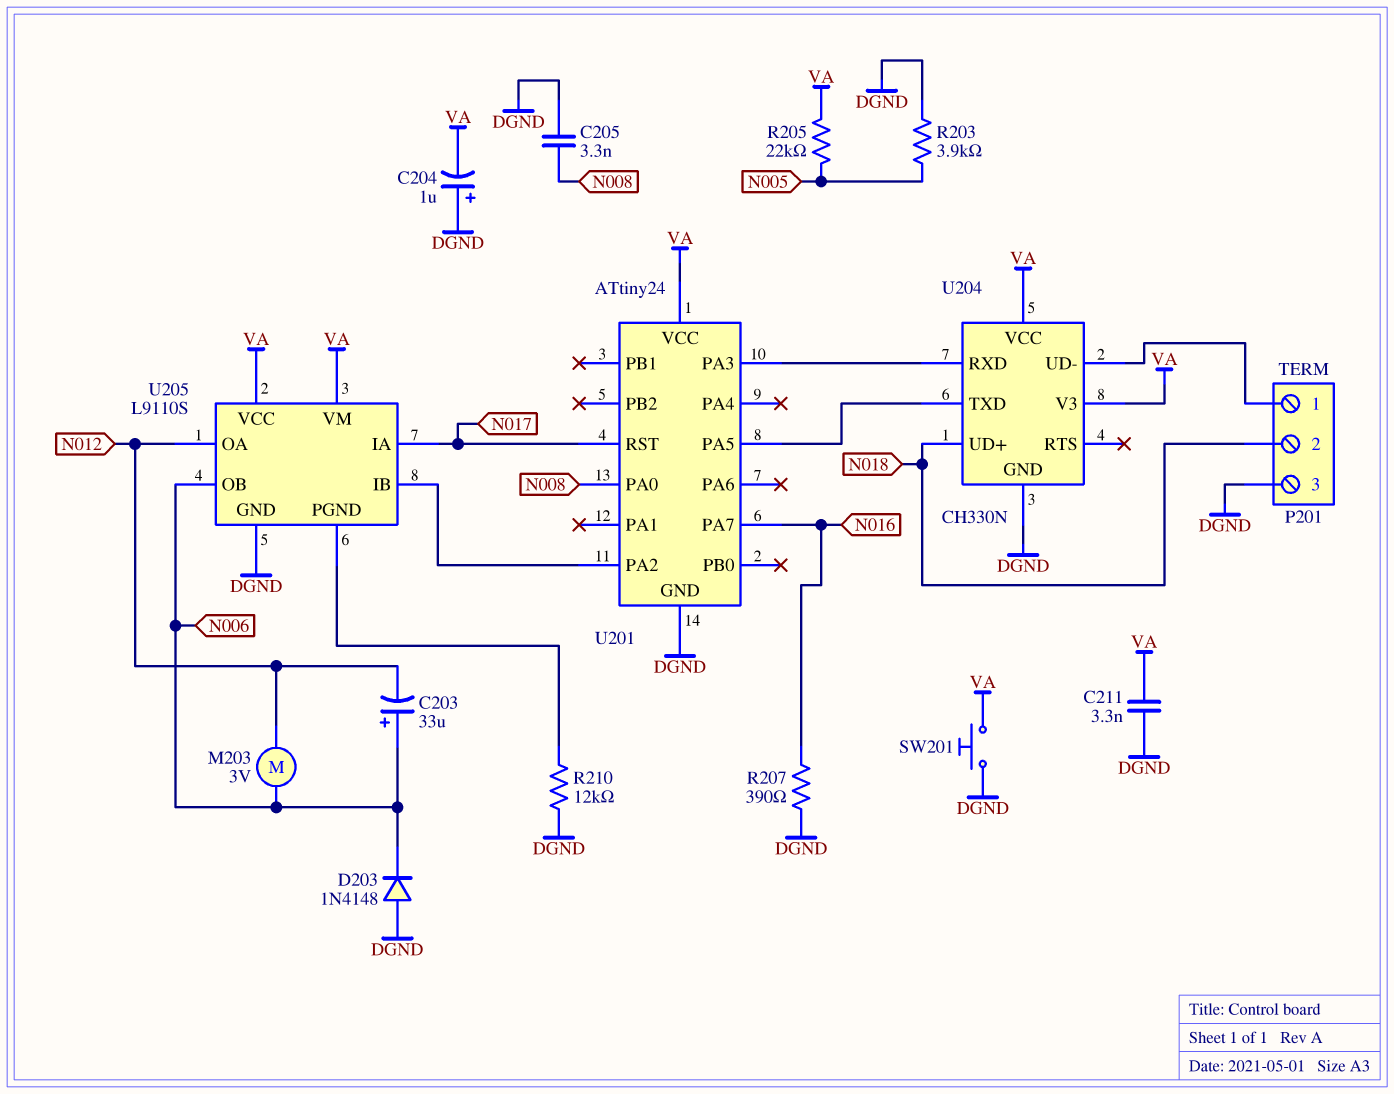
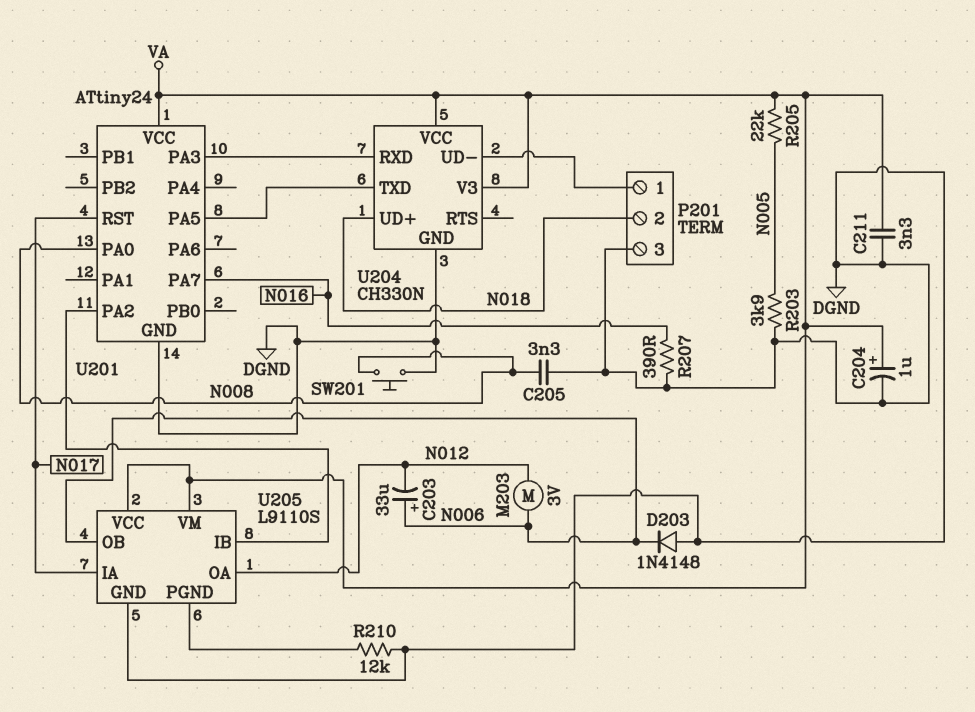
C204: 1uF (plus DGND, minus VA) -> 1uF (plus VA, minus DGND)
SW201: button (DGND, VA) -> button (DGND, N008)

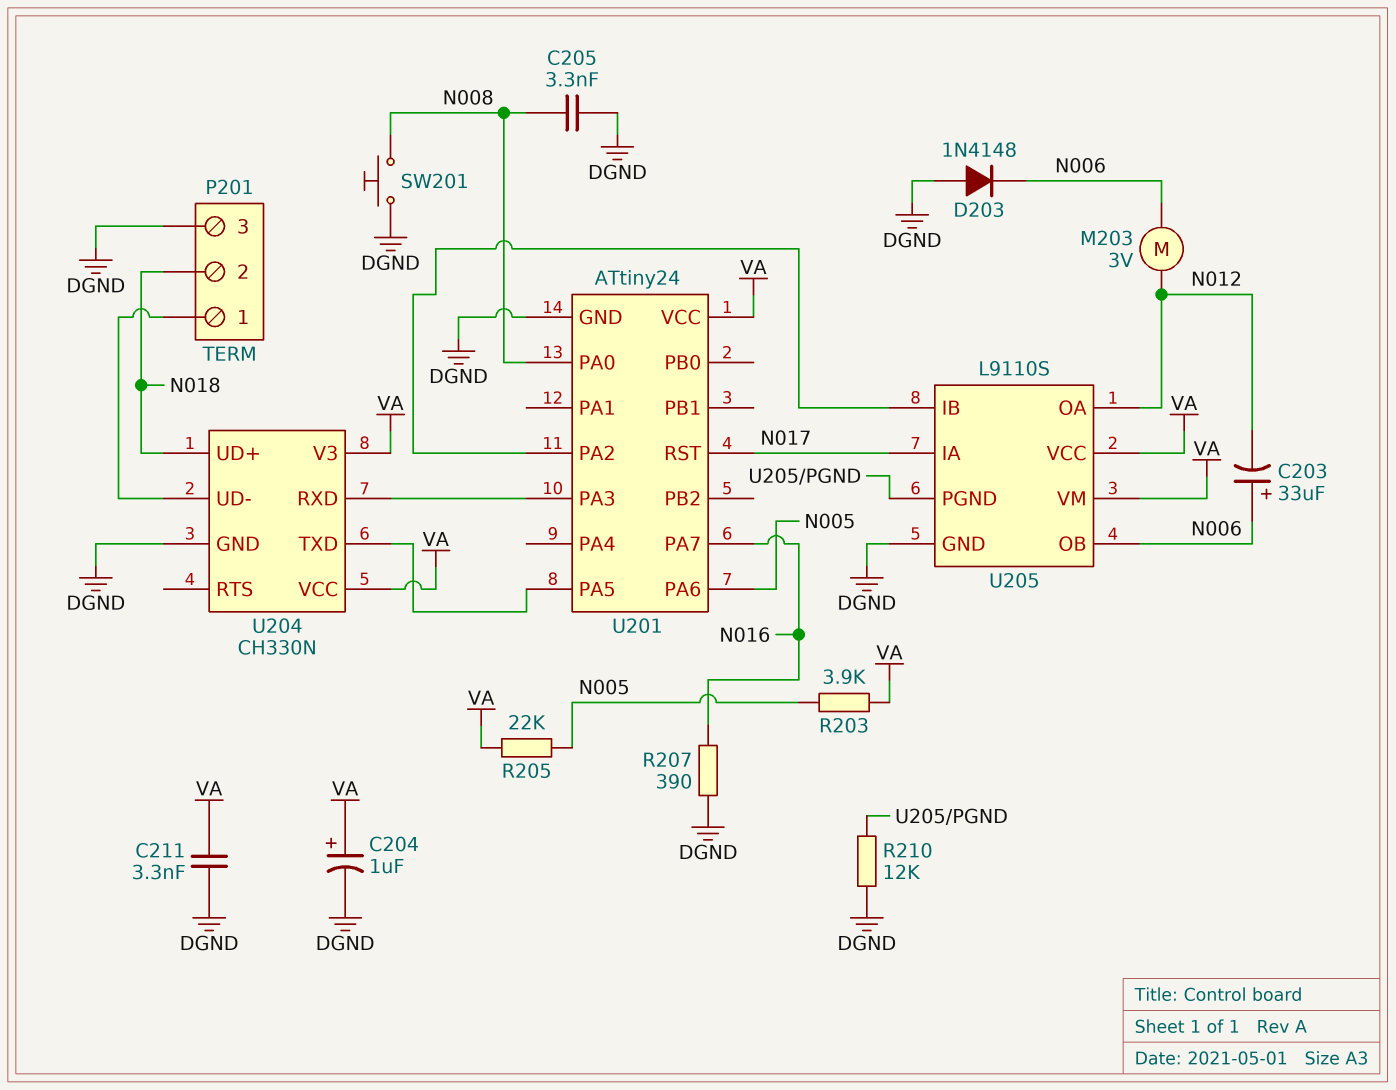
R203: 3.9k (DGND, N005) -> 3.9k (N005, VA)
U201 pin PA6: none -> N005

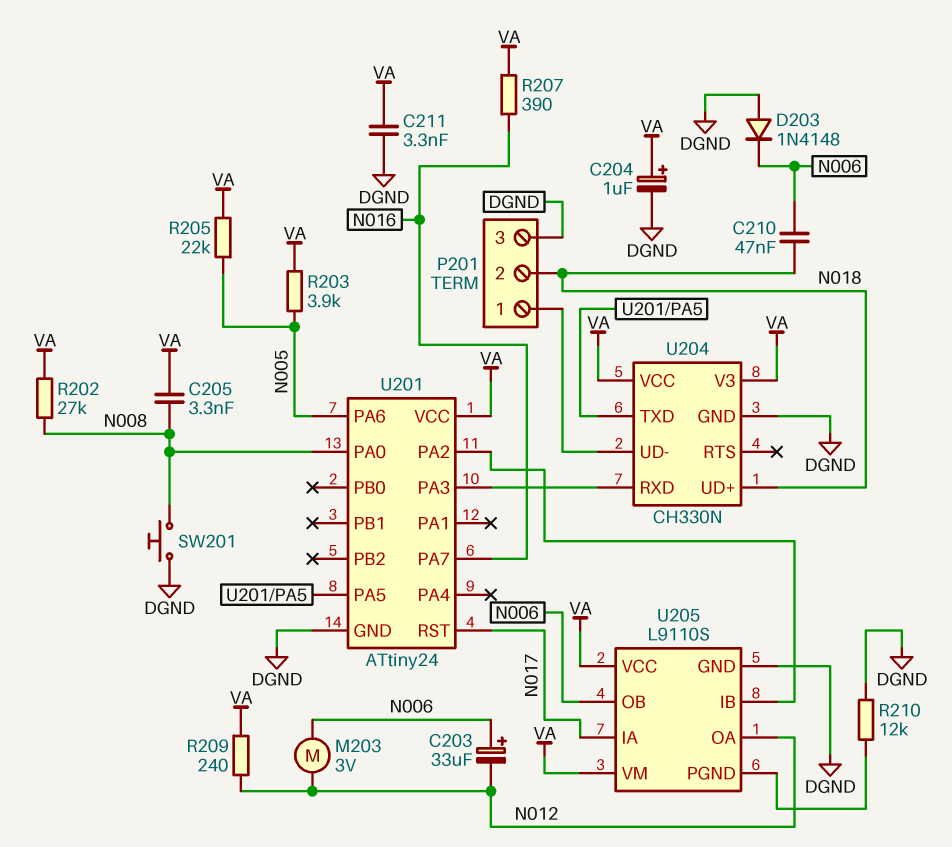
C205: 3.3nF (DGND, N008) -> 3.3nF (N008, VA)
C210: none -> 47nF (N006, N018)
R202: none -> 27k (N008, VA)
R207: 390 (DGND, N016) -> 390 (N016, VA)
R209: none -> 240 (N012, VA)

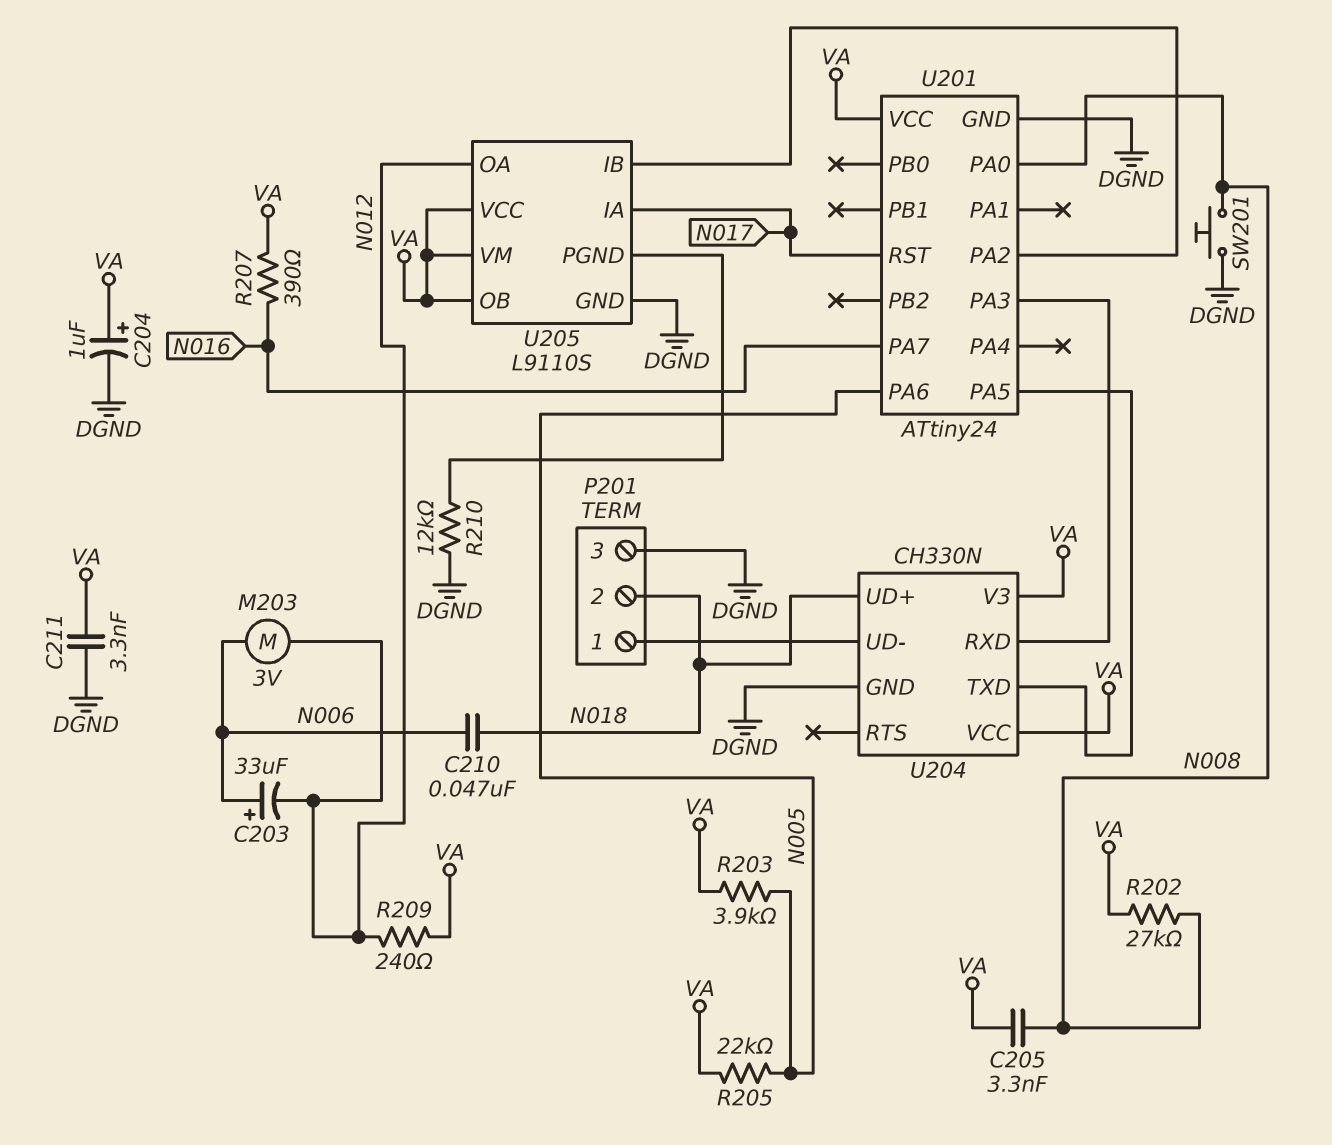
D203: diode 1N4148 (A DGND, K N006) -> none
U205 pin OB: N006 -> VA

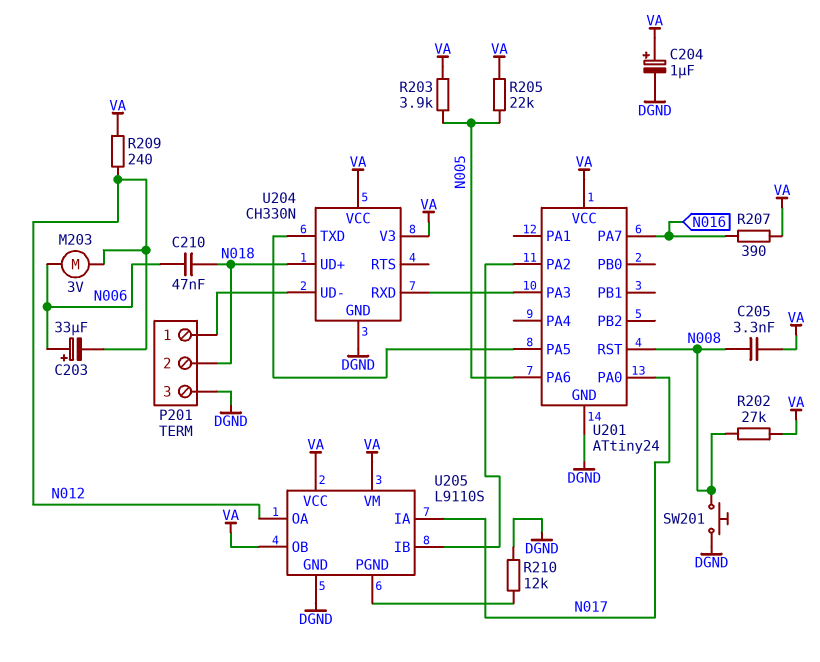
C211: 3.3nF (DGND, VA) -> none
U201 pin PA0: N008 -> N017
U201 pin RST: N017 -> N008

